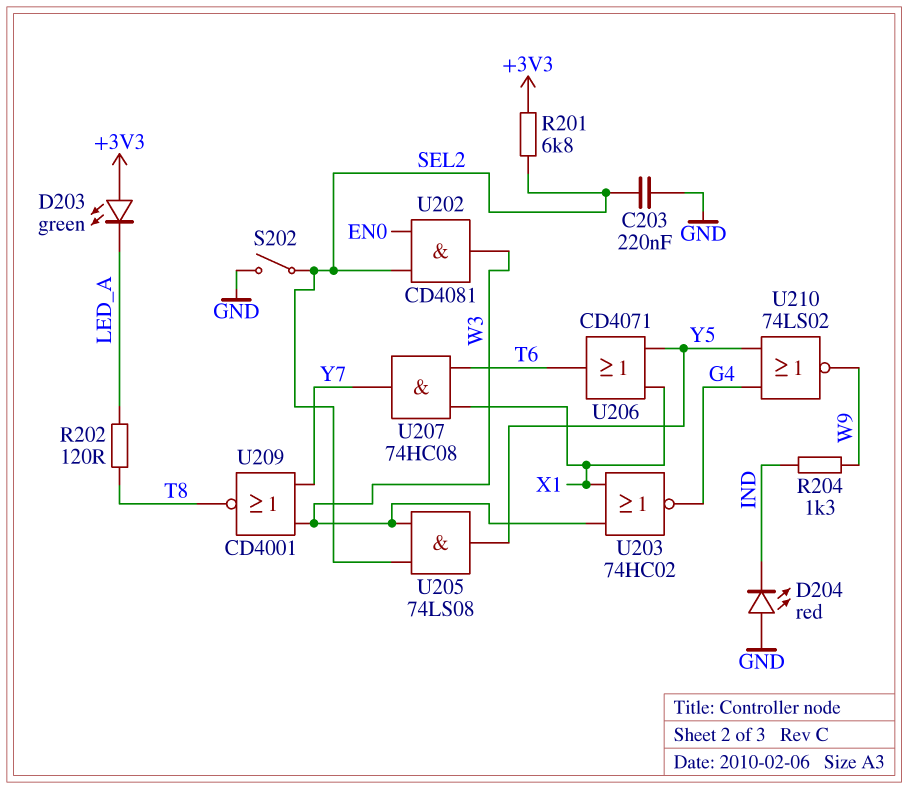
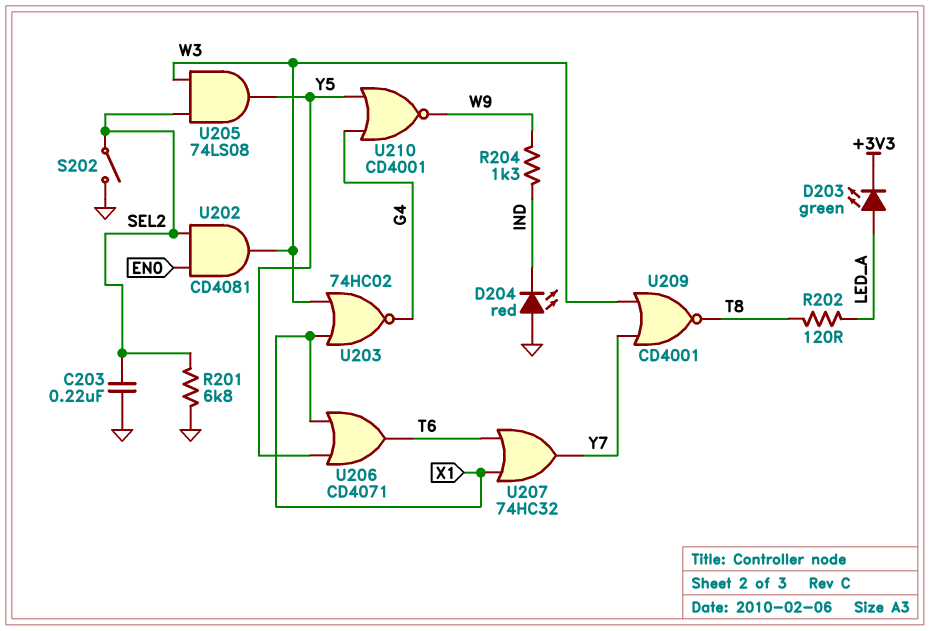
D203: LED green (A +3V3, K LED_A) -> LED green (A LED_A, K +3V3)
R201: 6.8k (+3V3, SEL2) -> 6.8k (GND, SEL2)
U207: AND 74HC08 (in T6, in X1, out Y7) -> OR 74HC32 (in T6, in X1, out Y7)
U210: NOR 74LS02 (in G4, in Y5, out W9) -> NOR CD4001 (in G4, in Y5, out W9)

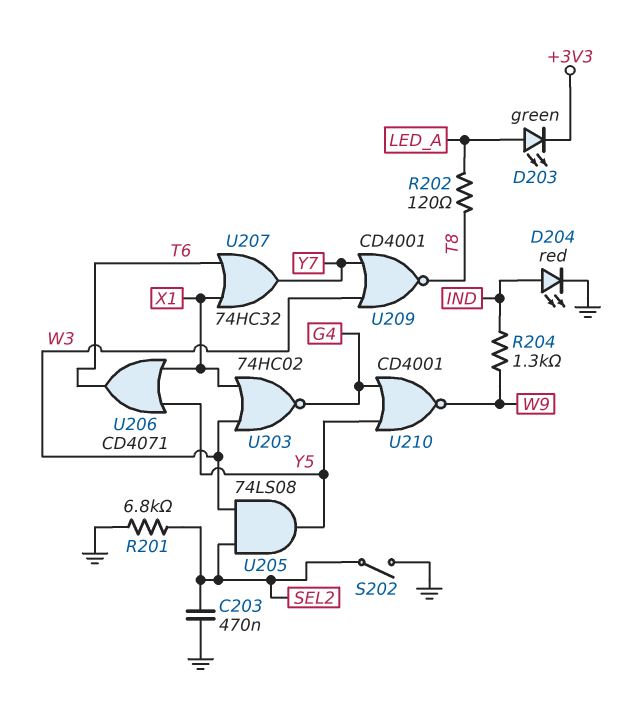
C203: 220nF (GND, SEL2) -> 470nF (GND, SEL2)
D204: LED red (A GND, K IND) -> LED red (A IND, K GND)
U202: AND CD4081 (in EN0, in SEL2, out W3) -> none

